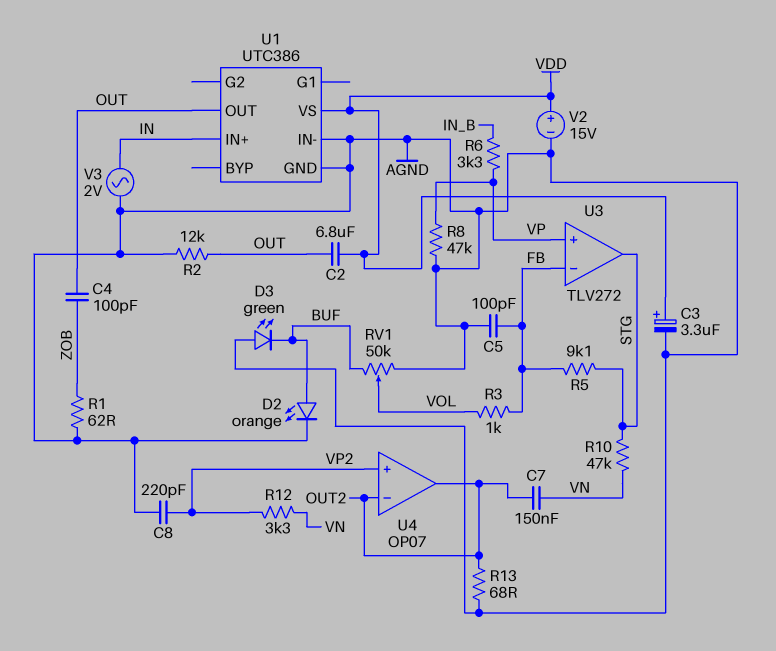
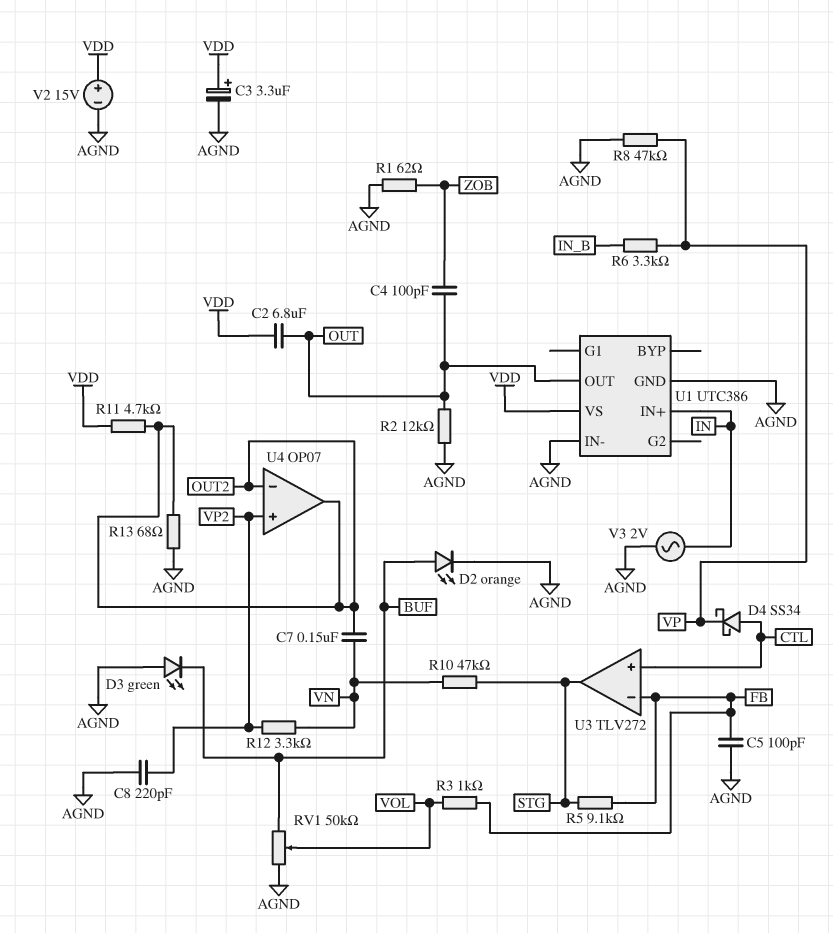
D4: none -> schottky SS34 (A CTL, K VP)
R11: none -> 4.7k (OUT2, VDD)
U3 pin in+: VP -> CTL

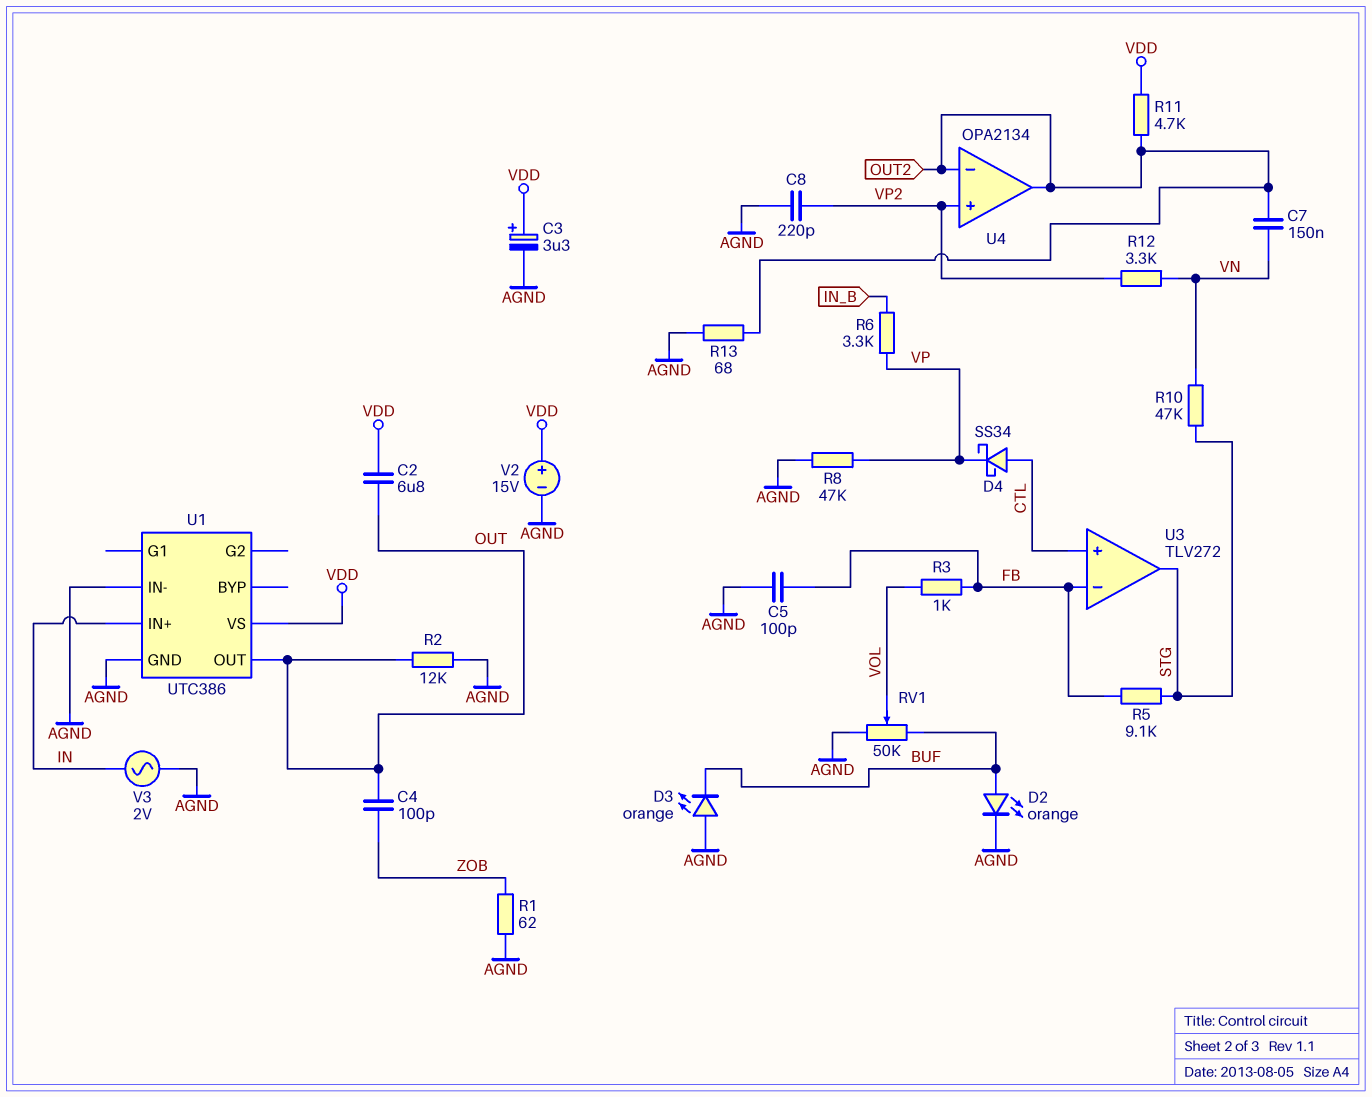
D3: LED green (A AGND, K BUF) -> LED orange (A AGND, K BUF)
U4: OP07 -> OPA2134

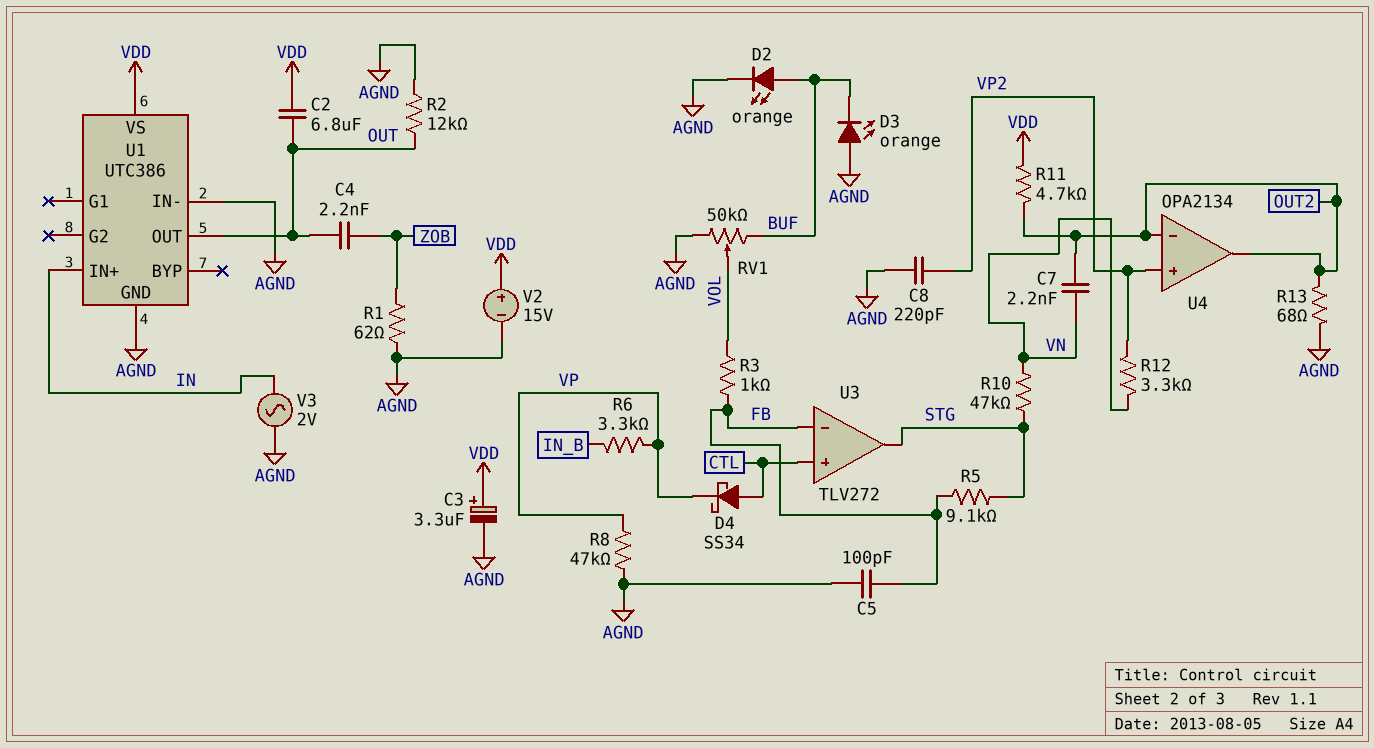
C4: 100pF (OUT, ZOB) -> 2.2nF (OUT, ZOB)
C7: 150nF (OUT2, VN) -> 2.2nF (OUT2, VN)

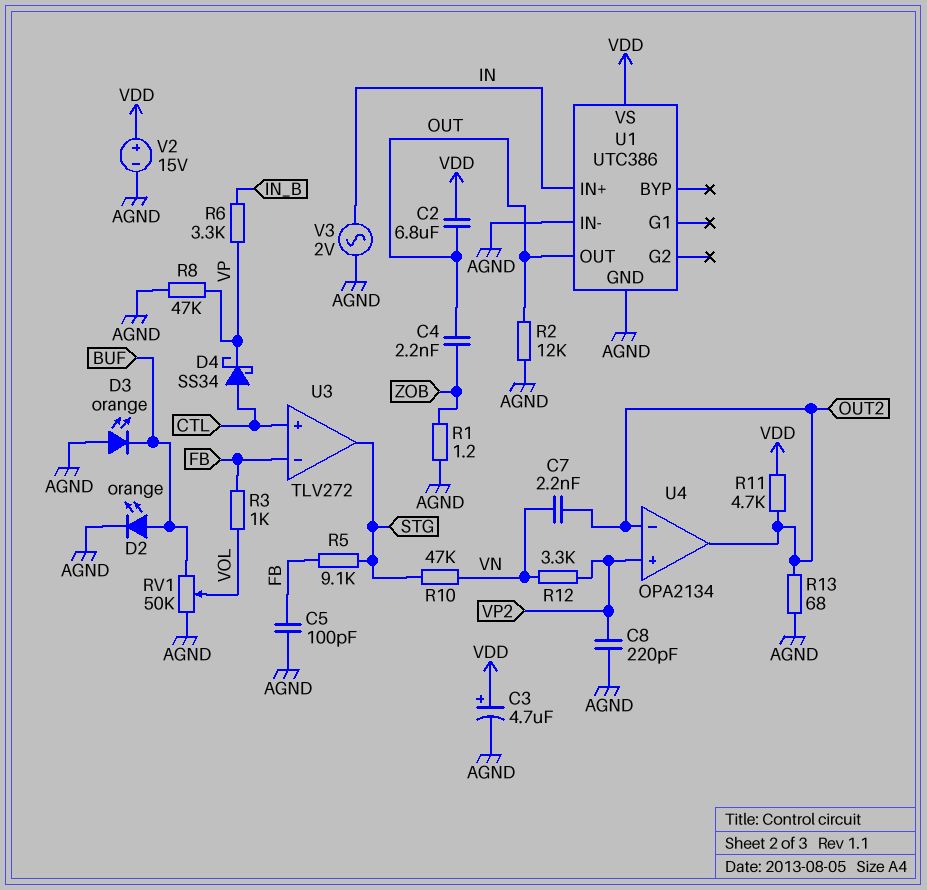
C3: 3.3uF (plus VDD, minus AGND) -> 4.7uF (plus VDD, minus AGND)
R1: 62 (AGND, ZOB) -> 1.2 (AGND, ZOB)

